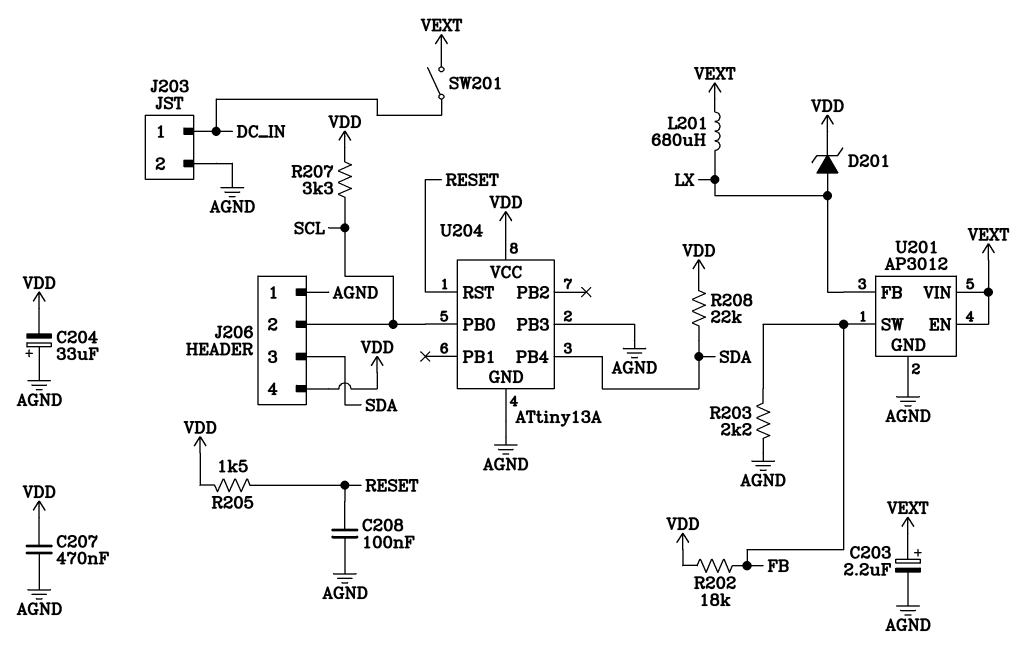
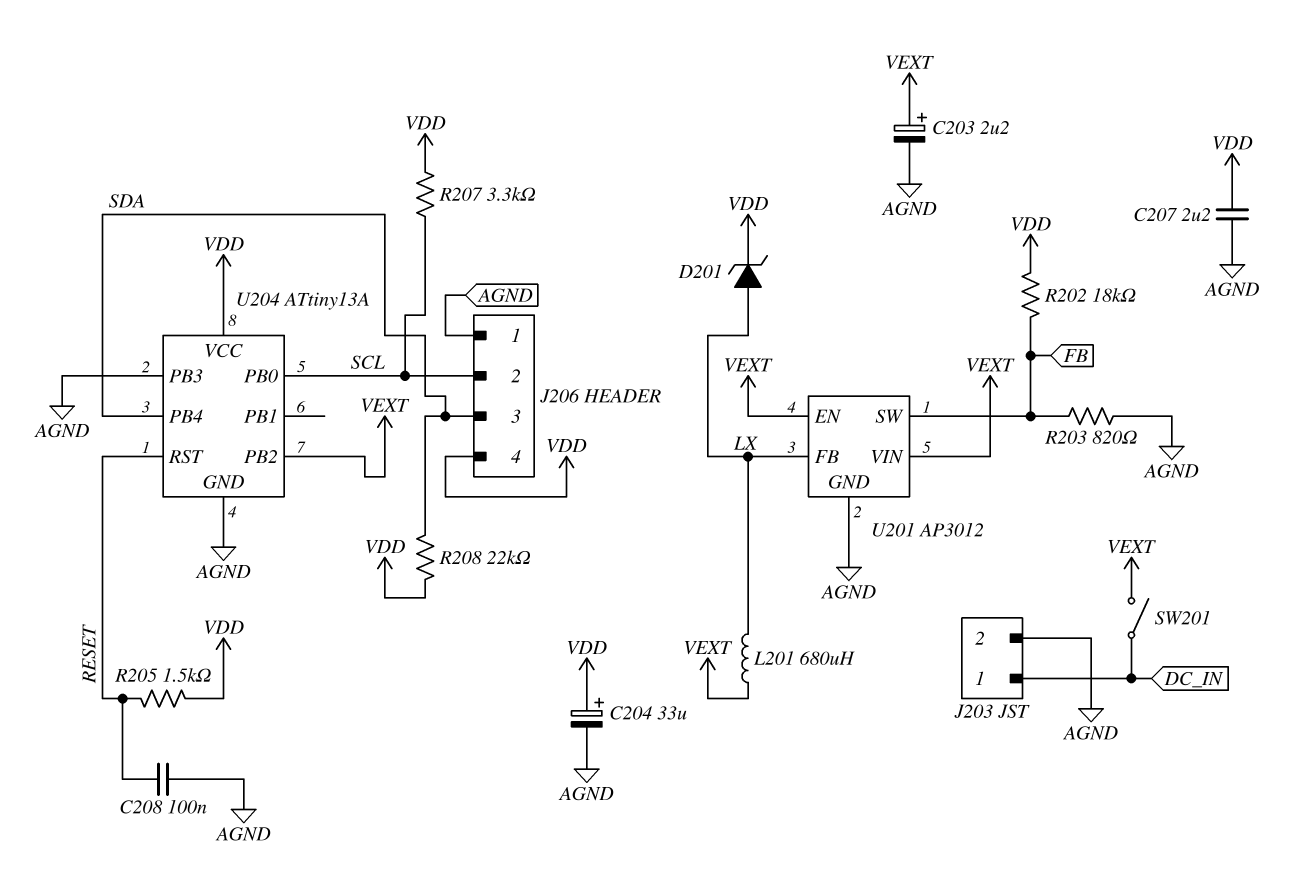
C204: 33uF (plus AGND, minus VDD) -> 33uF (plus VDD, minus AGND)
C207: 470nF (AGND, VDD) -> 2.2uF (AGND, VDD)
R203: 2.2k (AGND, FB) -> 820 (AGND, FB)
U204 pin PB2: none -> VEXT

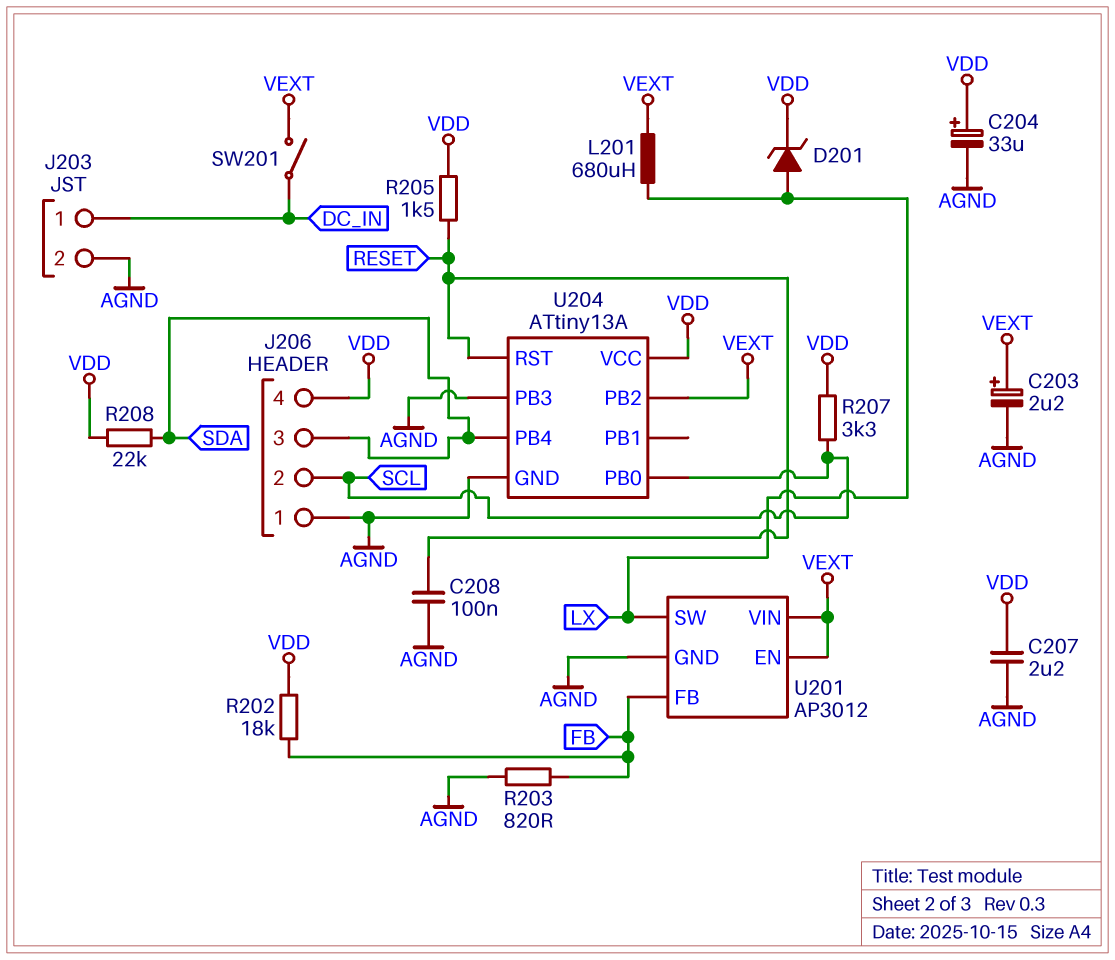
U201 pin FB: LX -> FB
U201 pin SW: FB -> LX

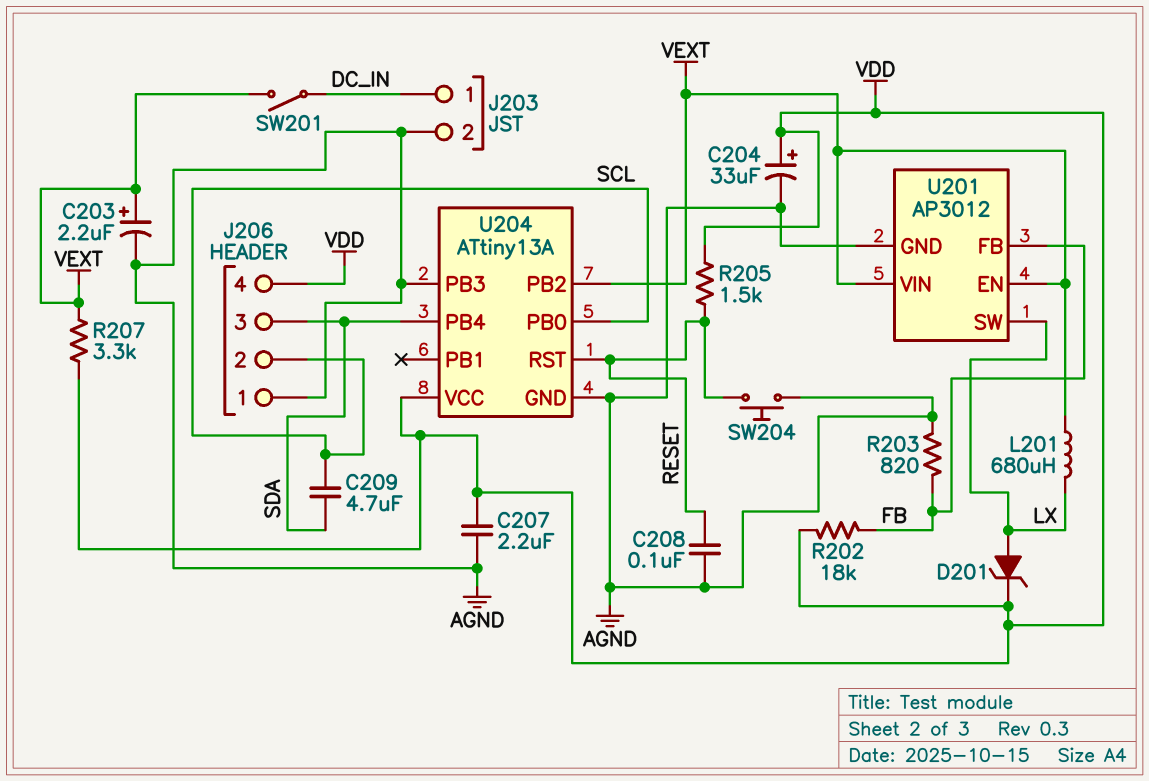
C209: none -> 4.7uF (SCL, SDA)
R207: 3.3k (SCL, VDD) -> 3.3k (VDD, VEXT)
R208: 22k (SDA, VDD) -> none
SW204: none -> button (AGND, RESET)

